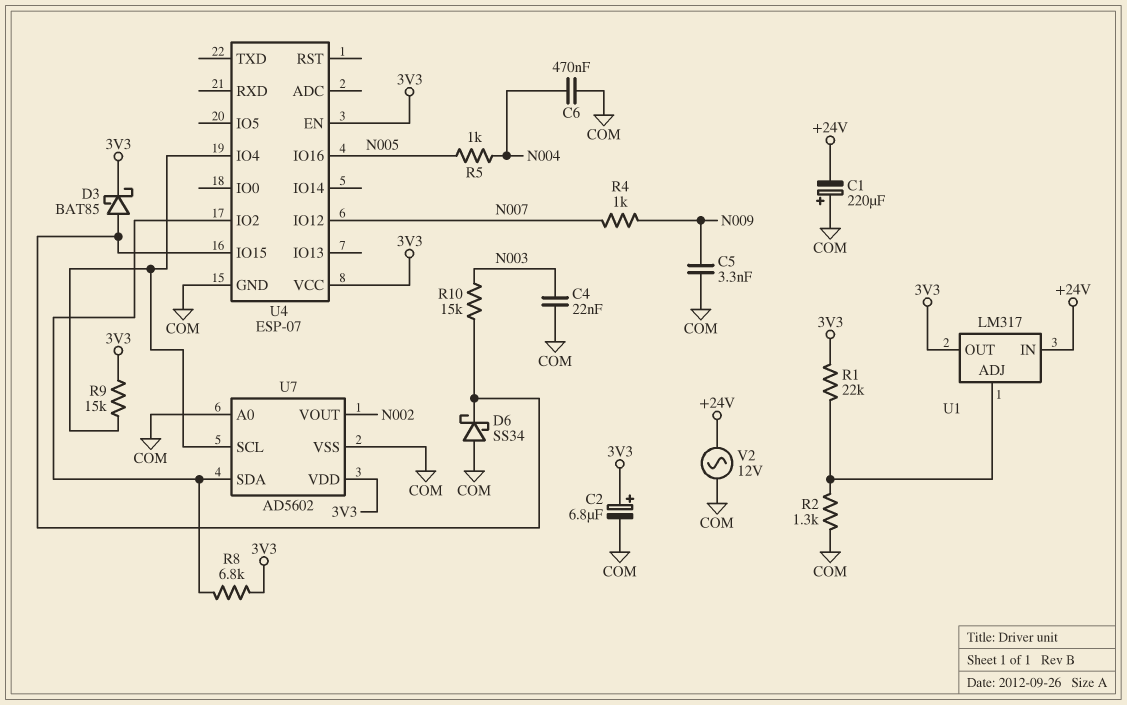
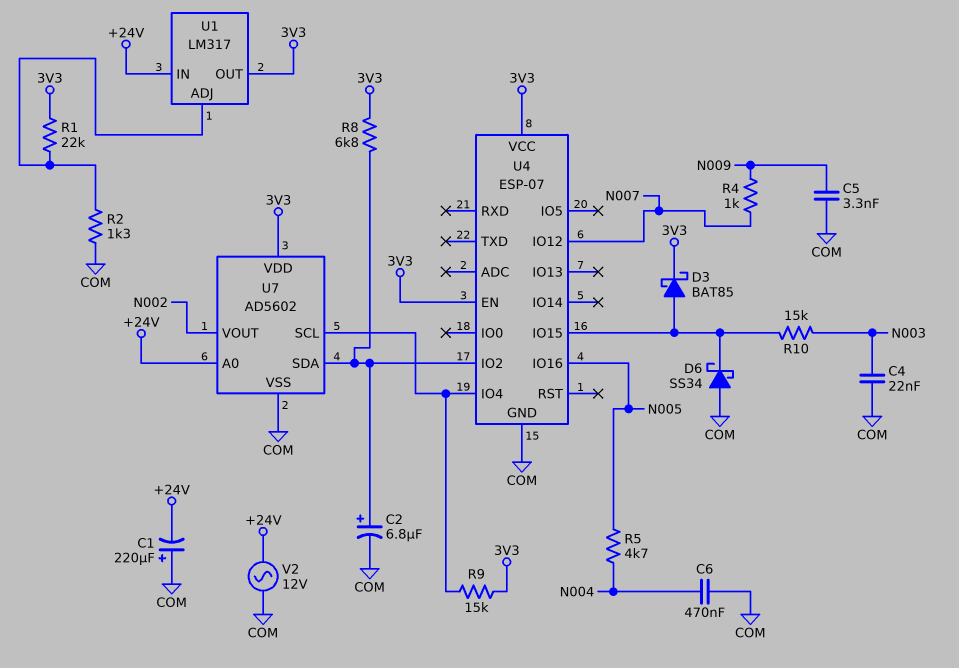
C2: 6.8uF (plus 3V3, minus COM) -> 6.8uF (plus U4/IO2, minus COM)
R5: 1k (N004, N005) -> 4.7k (N004, N005)
U7 pin A0: COM -> +24V

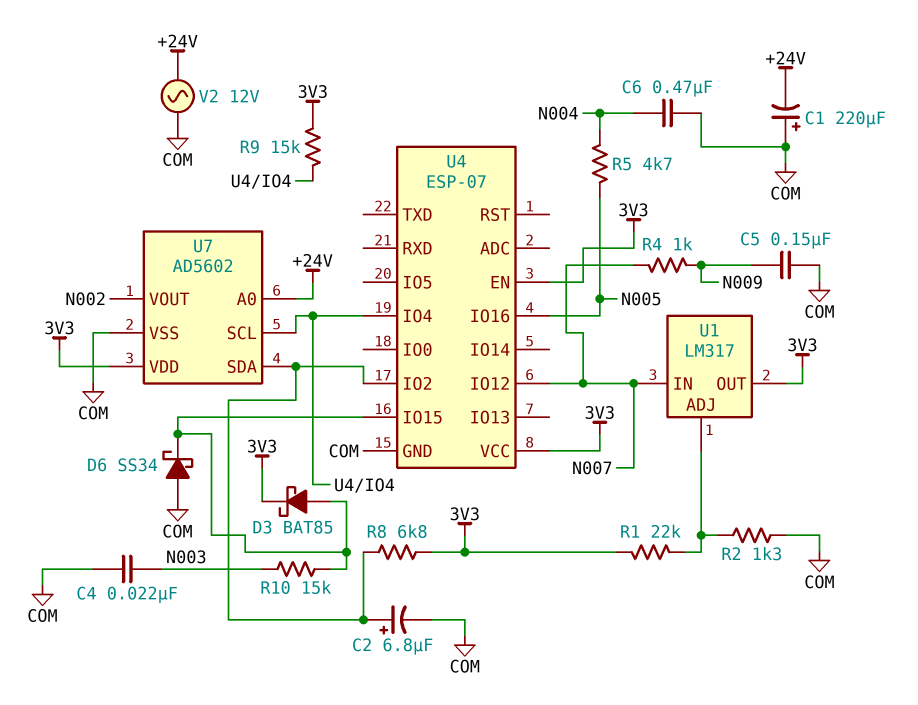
C5: 3.3nF (COM, N009) -> 150nF (COM, N009)
U1 pin IN: +24V -> N007

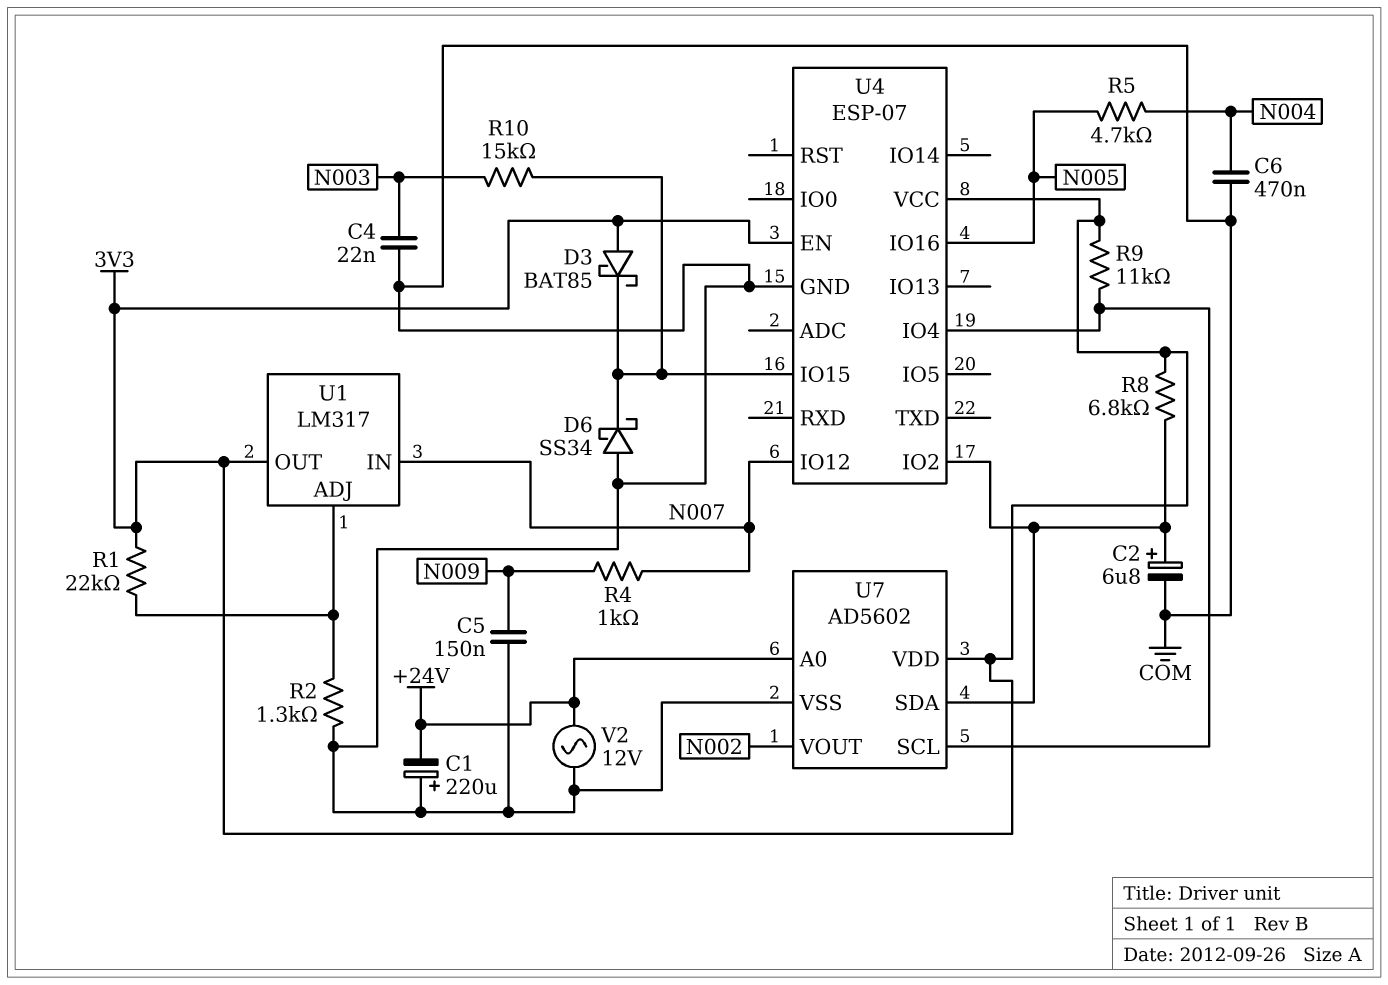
D3: schottky BAT85 (A U4/IO15, K 3V3) -> schottky BAT85 (A 3V3, K U4/IO15)
R9: 15k (3V3, U4/IO4) -> 11k (3V3, U4/IO4)

